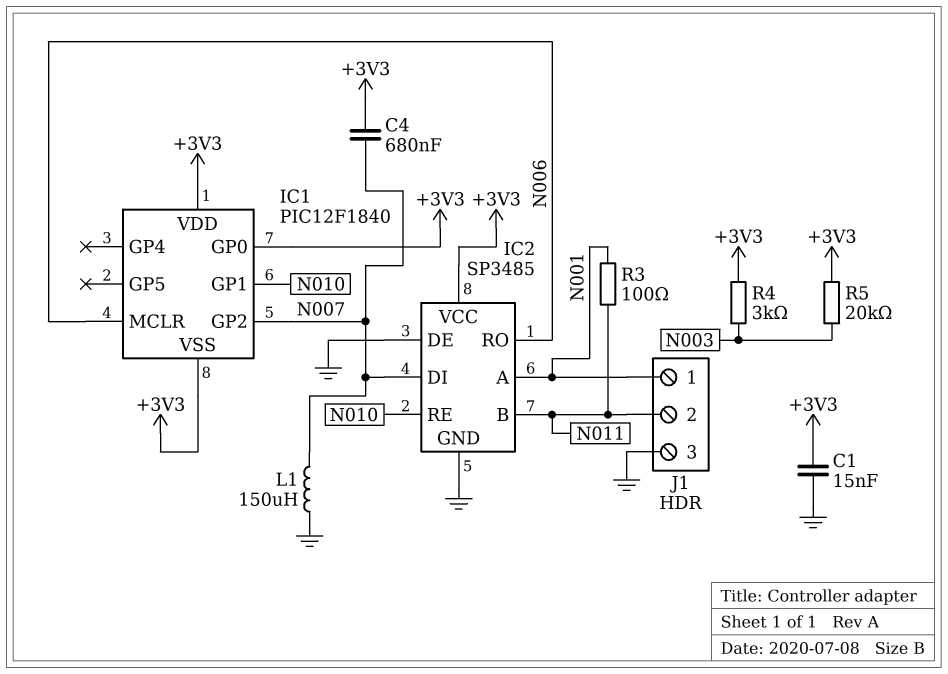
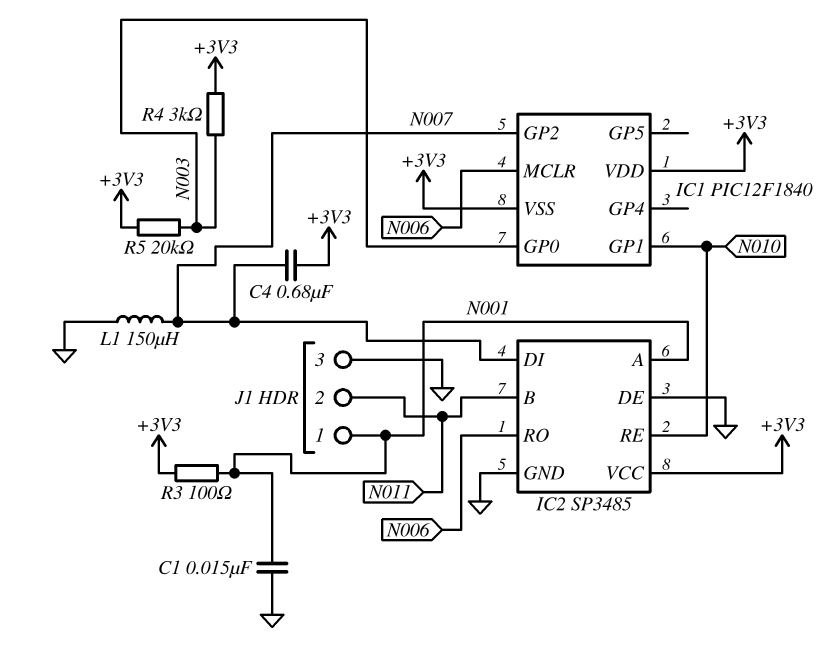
C1: 15nF (+3V3, GND) -> 15nF (GND, N001)
IC1 pin GP0: +3V3 -> N003
R3: 100 (N001, N011) -> 100 (+3V3, N001)

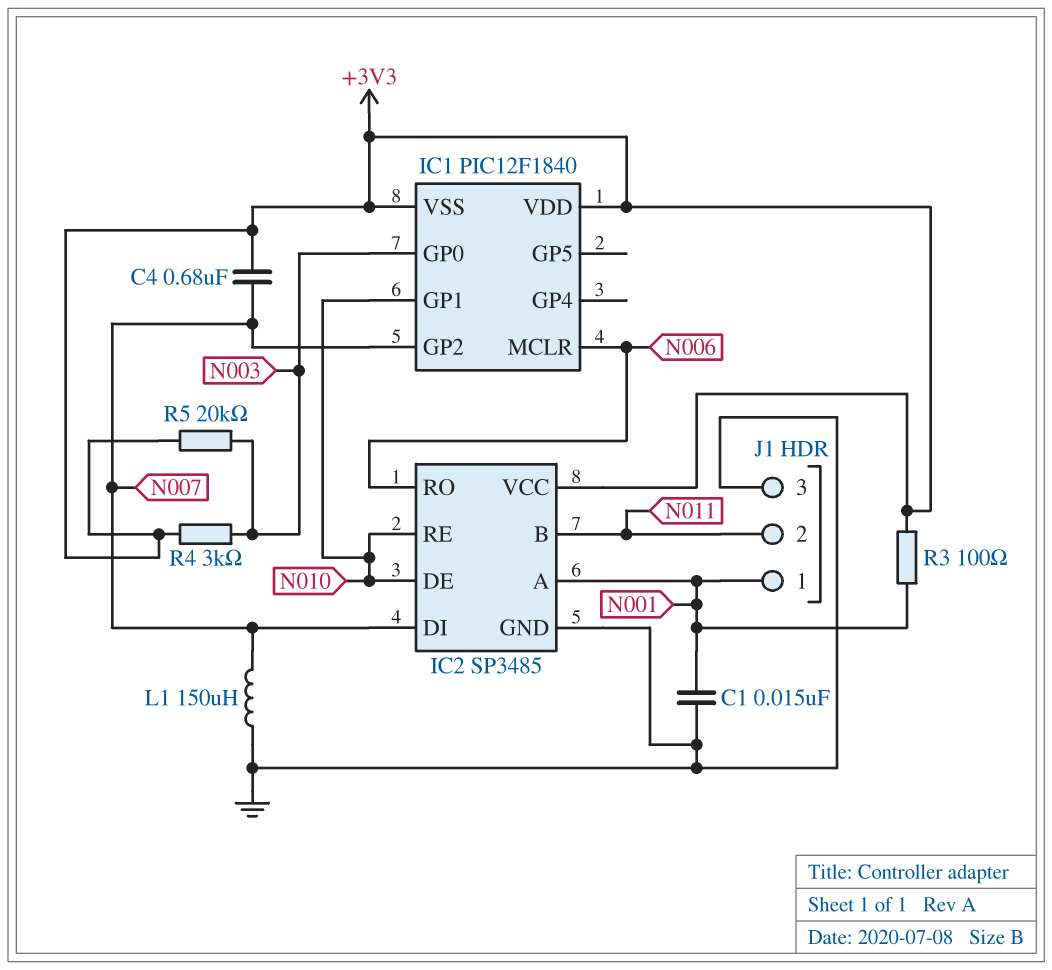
IC2 pin DE: GND -> N010

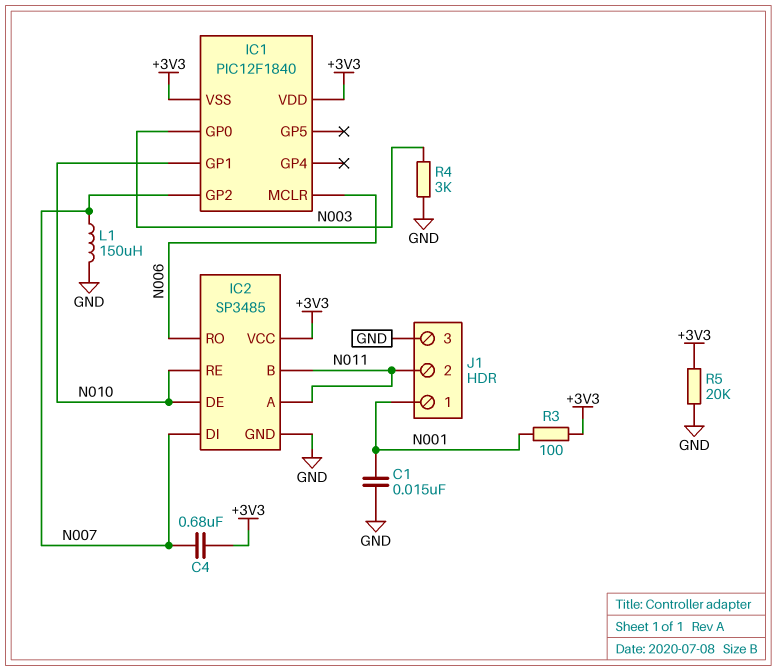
IC2 pin A: N001 -> N011
R4: 3k (+3V3, N003) -> 3k (GND, N003)
R5: 20k (+3V3, N003) -> 20k (+3V3, GND)

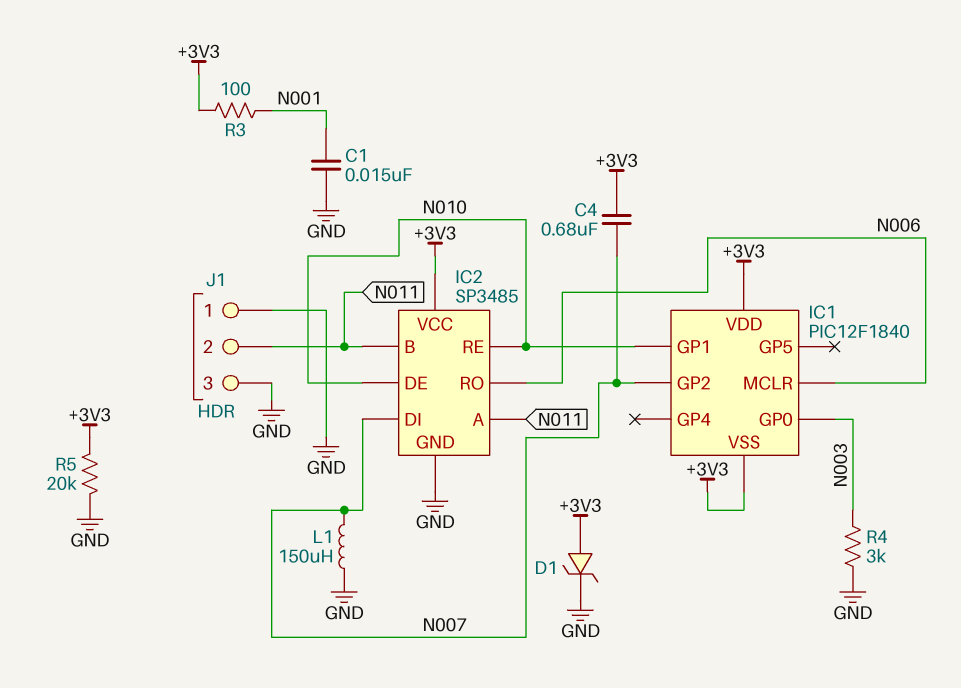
D1: none -> zener (A +3V3, K GND)
J1 pin 1: N001 -> GND

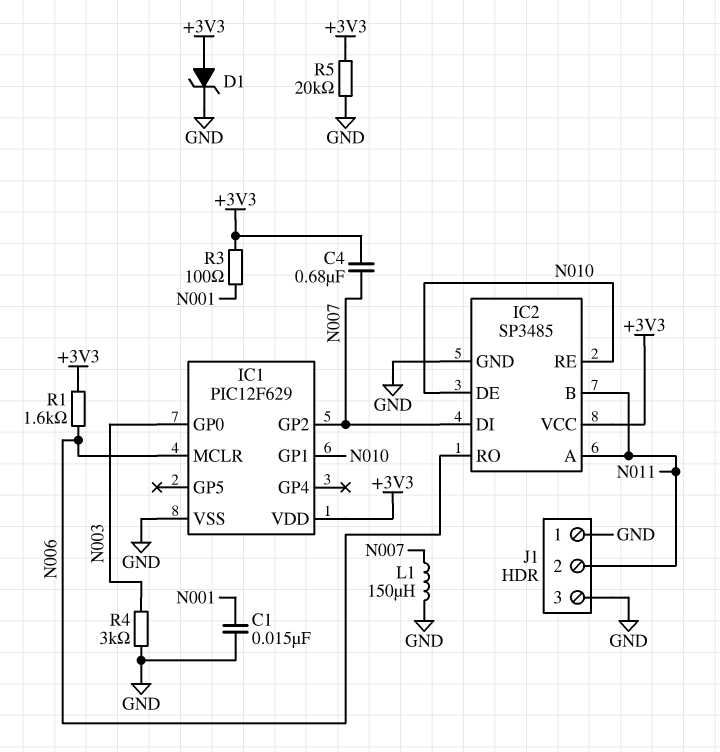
IC1: PIC12F1840 -> PIC12F629
IC1 pin VSS: +3V3 -> GND
R1: none -> 1.6k (+3V3, N006)

